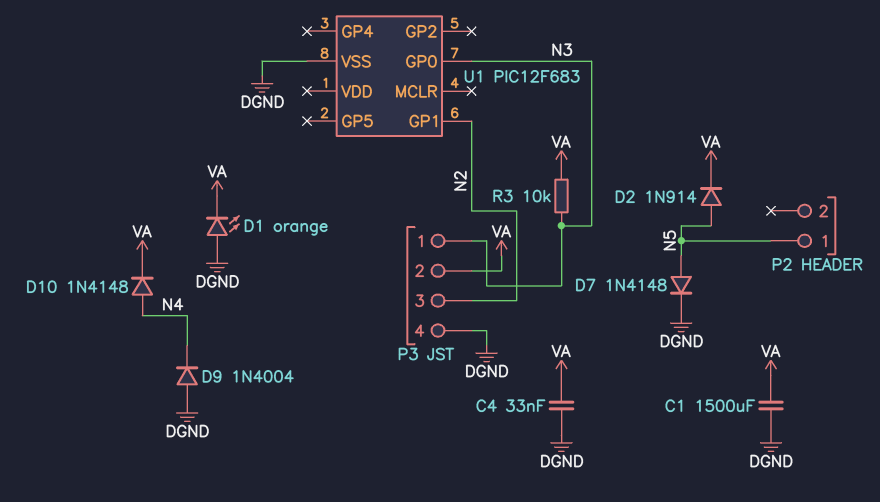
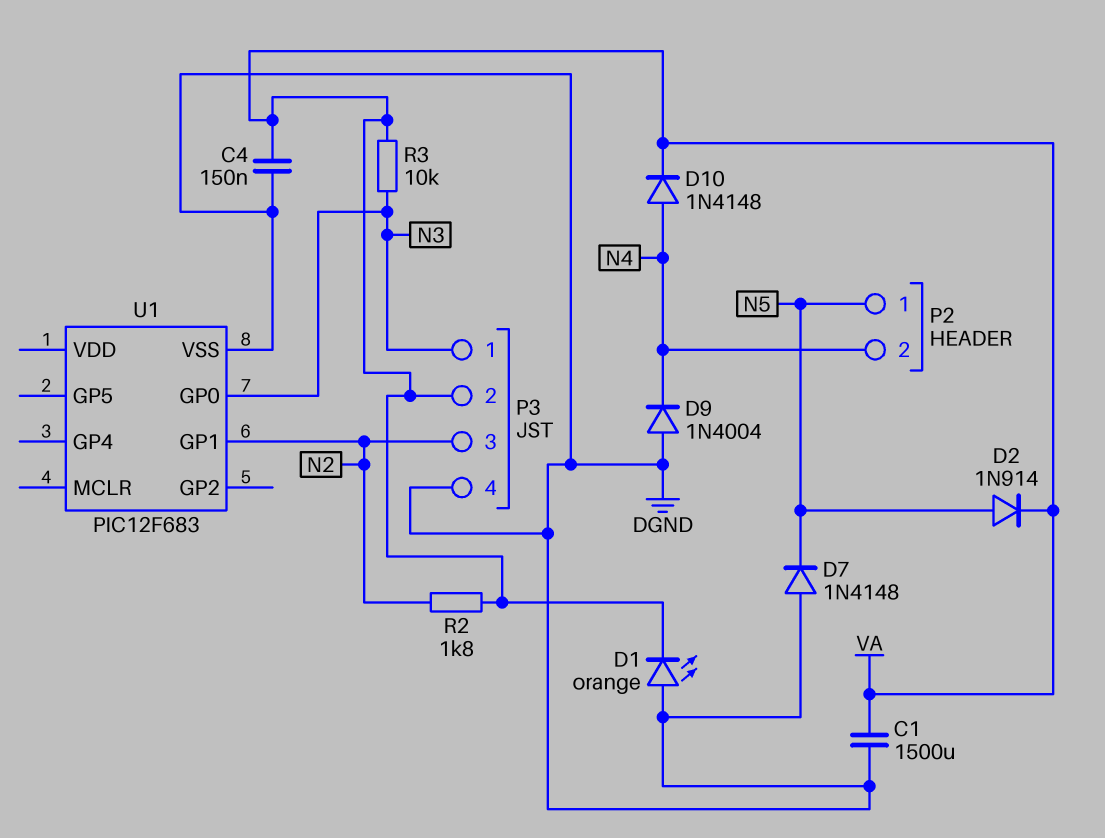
C4: 33nF (DGND, VA) -> 150nF (DGND, VA)
D7: diode 1N4148 (A N5, K DGND) -> diode 1N4148 (A DGND, K N5)
P2 pin 2: none -> N4
R2: none -> 1.8k (N2, VA)

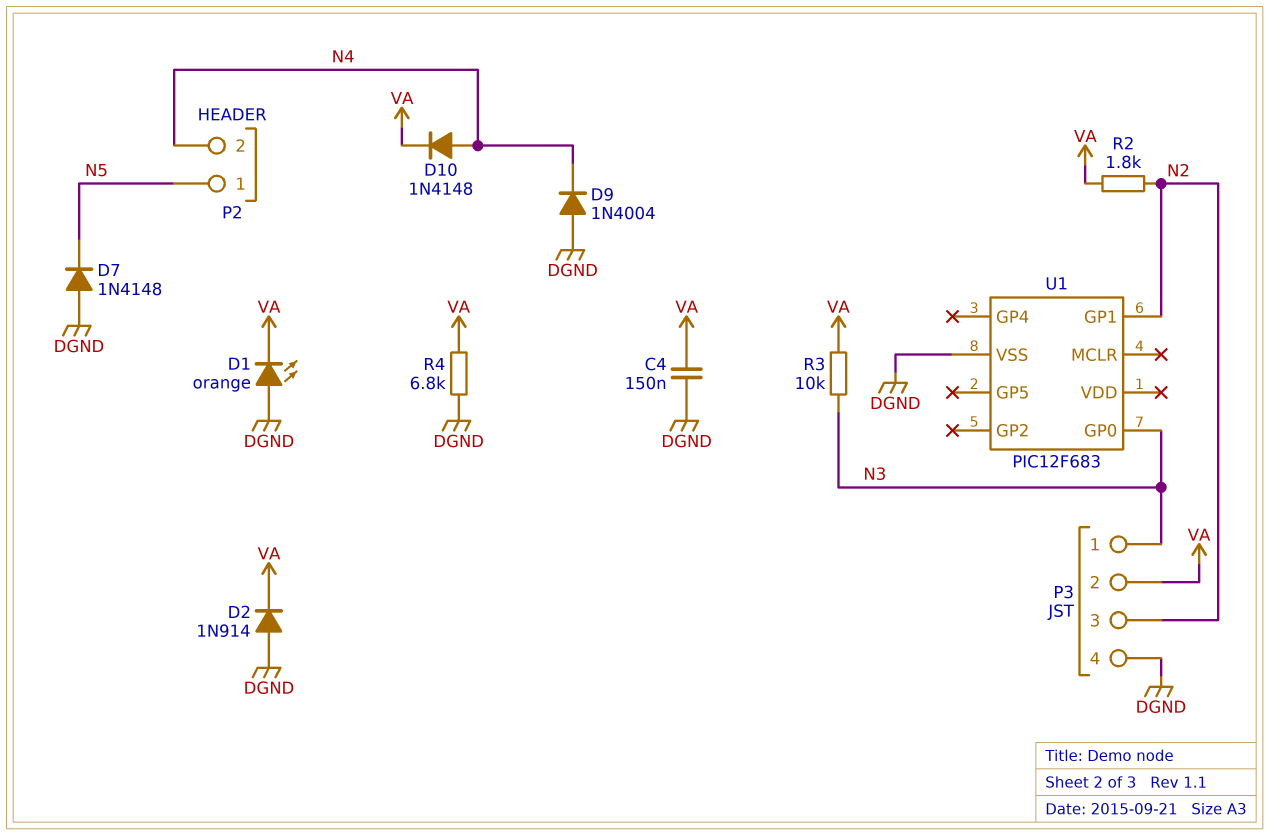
C1: 1500uF (DGND, VA) -> none
D2: diode 1N914 (A N5, K VA) -> diode 1N914 (A DGND, K VA)
R4: none -> 6.8k (DGND, VA)

